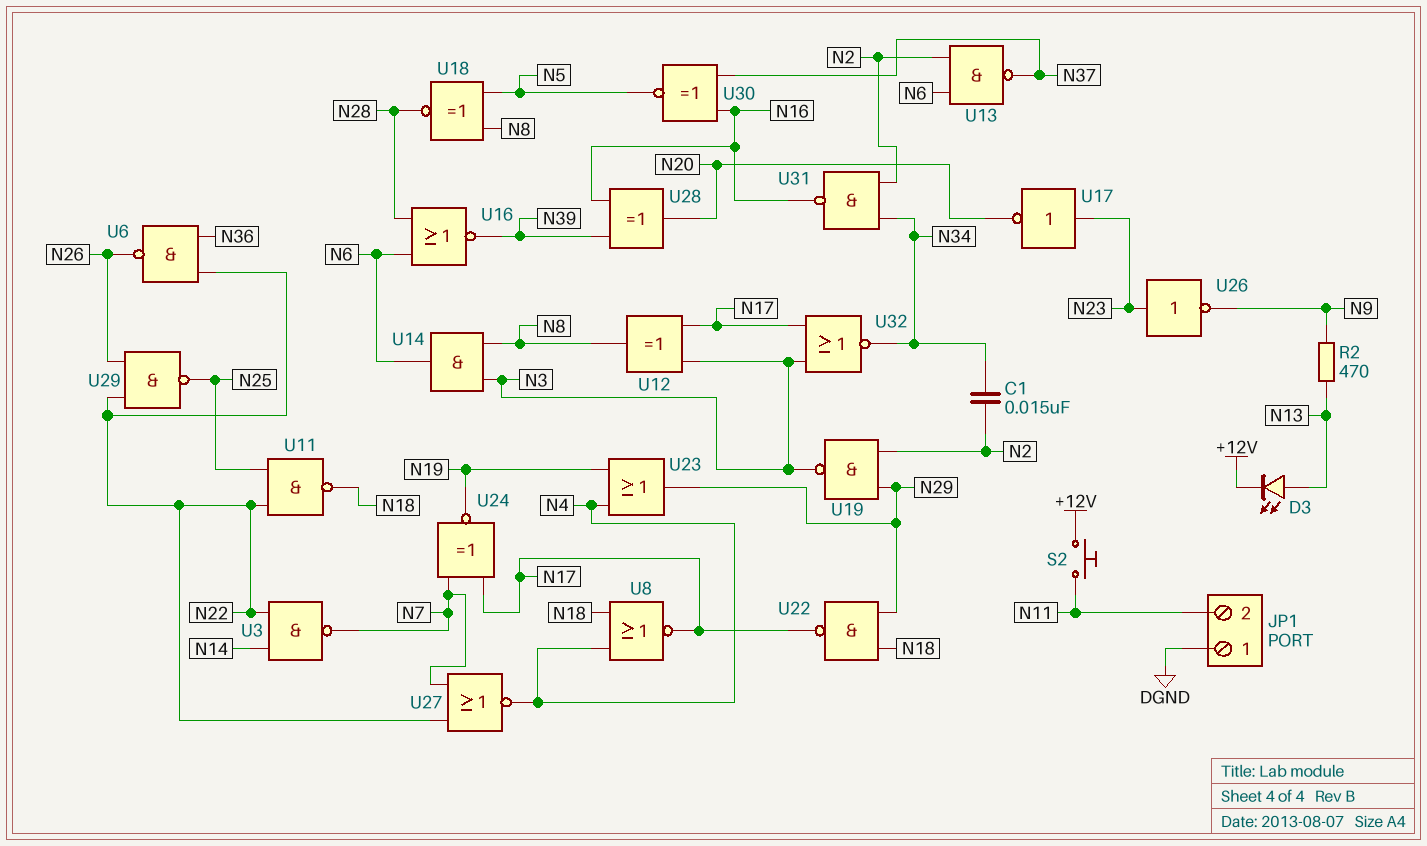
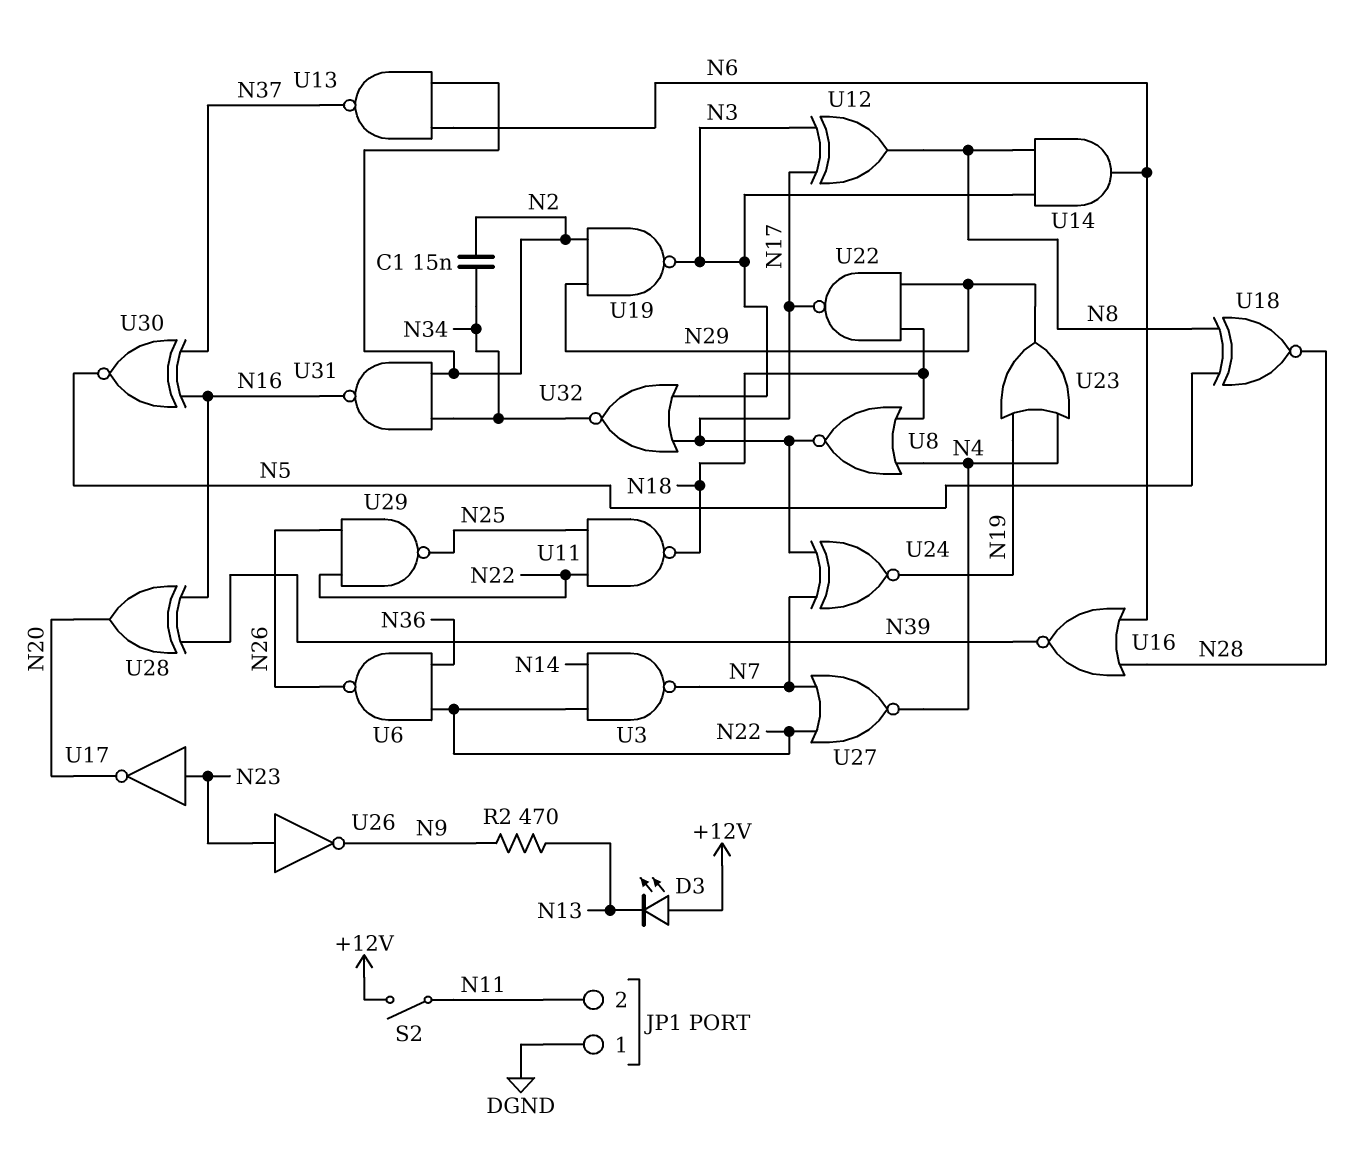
D3: LED (A N13, K +12V) -> LED (A +12V, K N13)
S2: button (+12V, N11) -> switch (+12V, N11)

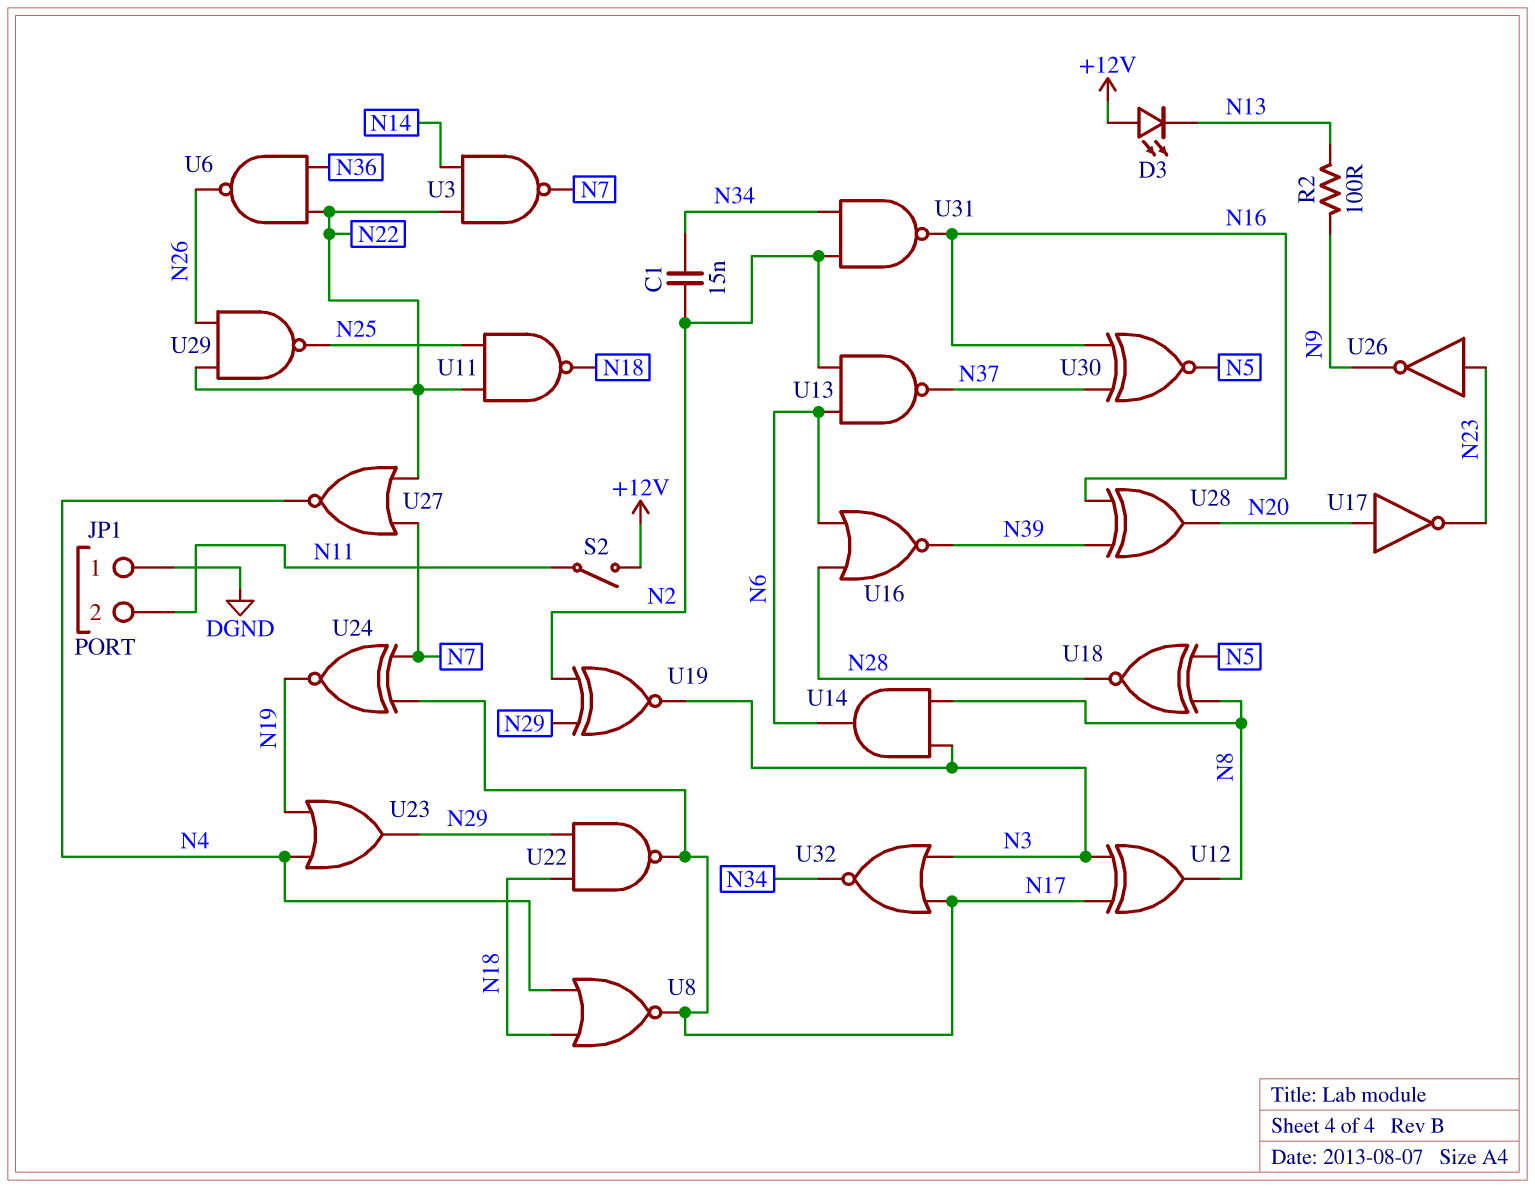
R2: 470 (N9, N13) -> 100 (N9, N13)
U17: NOT (in N23, out N20) -> NOT (in N20, out N23)
U19: NAND (in N2, in N29, out N3) -> XNOR (in N2, in N29, out N3)

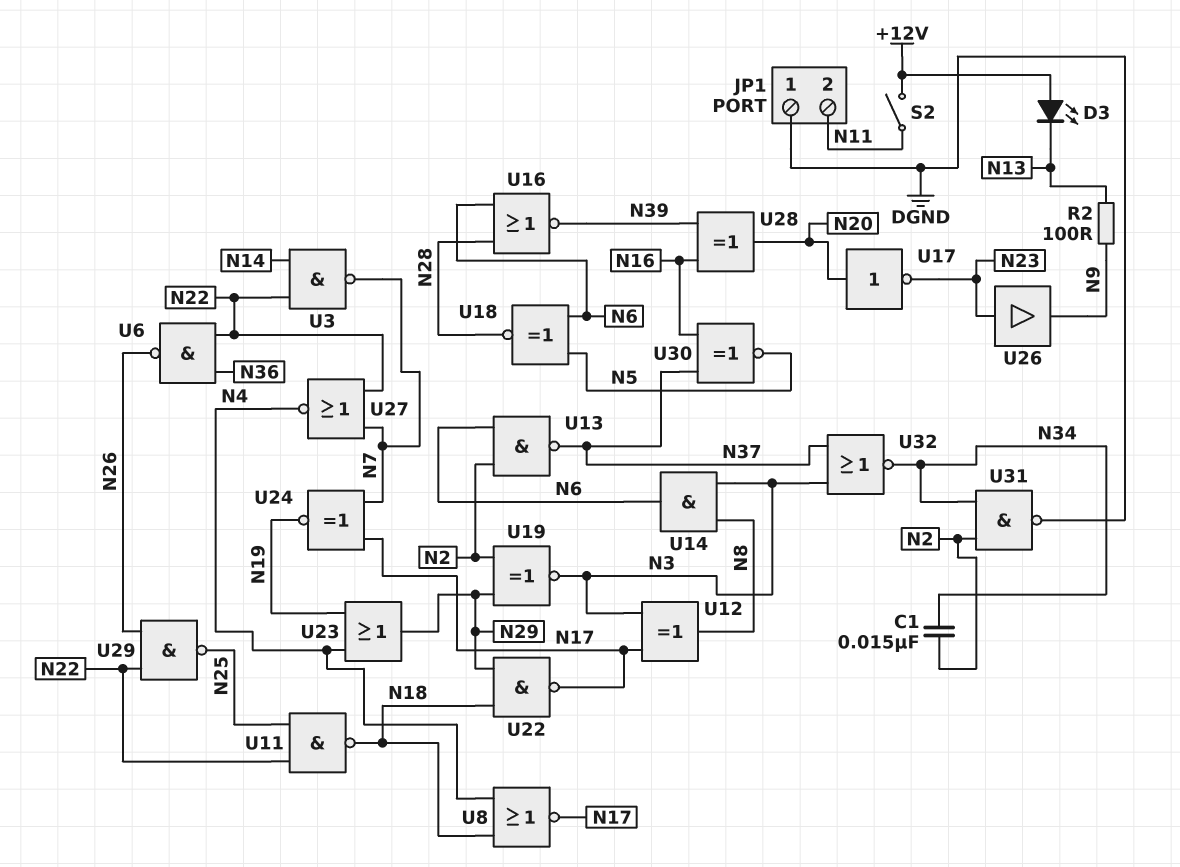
U18: XNOR (in N5, in N8, out N28) -> XNOR (in N5, in N6, out N28)
U26: NOT (in N23, out N9) -> buffer (in N23, out N9)
U31: NAND (in N2, in N34, out N16) -> NAND (in N2, in N34, out DGND)
U32: NOR (in N3, in N17, out N34) -> NOR (in N3, in N37, out N34)

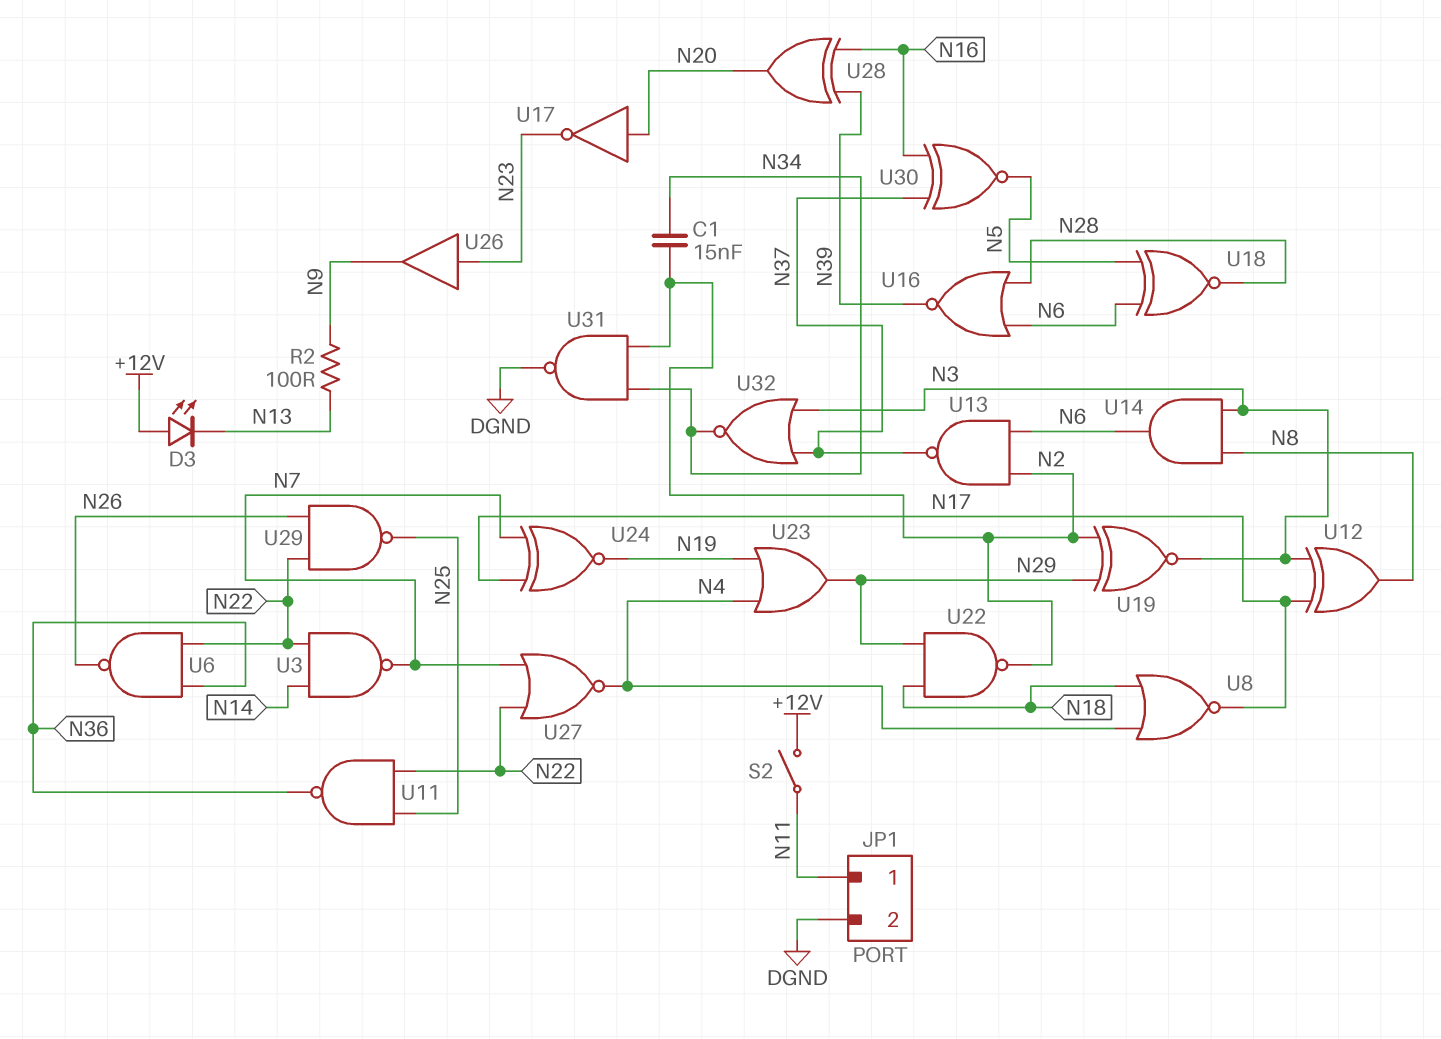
JP1 pin 1: DGND -> N11
JP1 pin 2: N11 -> DGND
U11: NAND (in N22, in N25, out N18) -> NAND (in N22, in N25, out N36)
U22: NAND (in N18, in N29, out N17) -> NAND (in N18, in N29, out N2)

